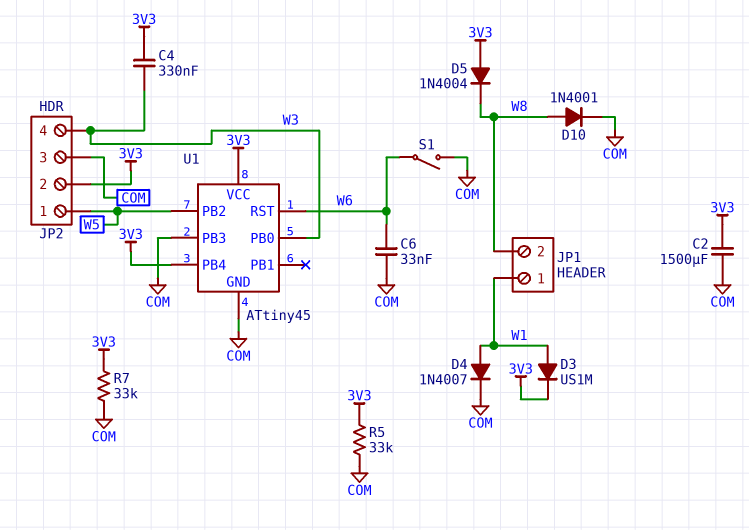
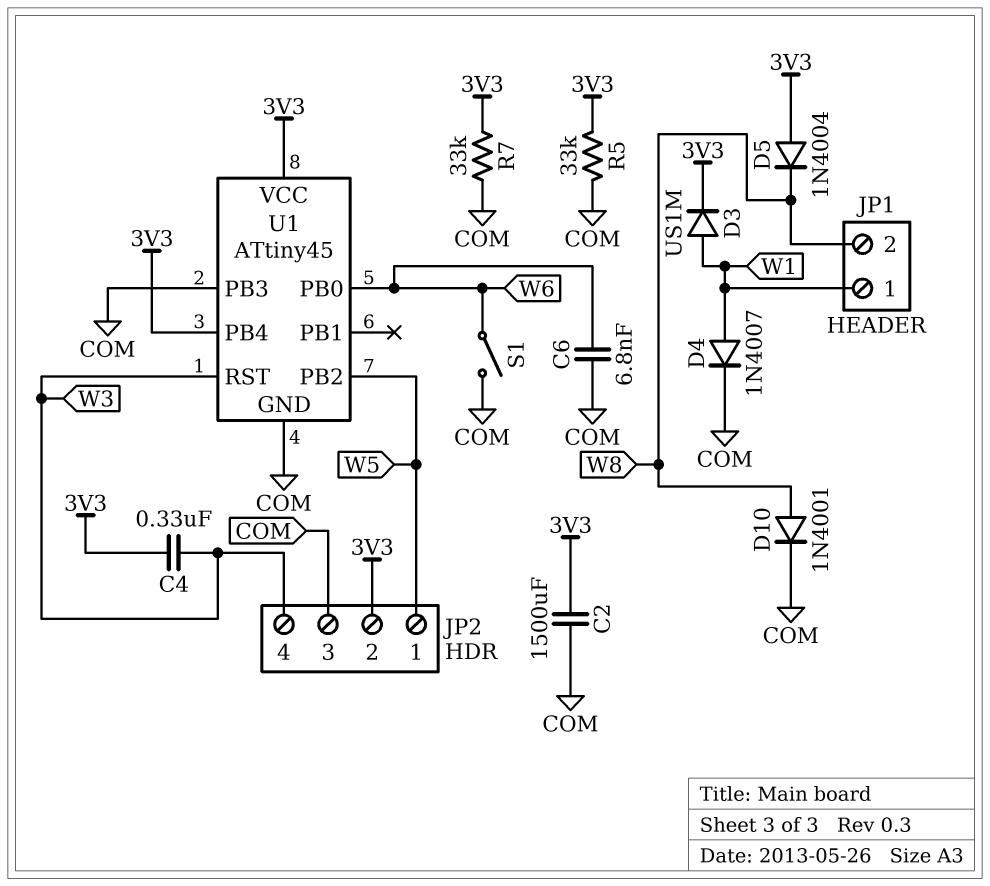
C6: 33nF (COM, W6) -> 6.8nF (COM, W6)
U1 pin PB0: W3 -> W6
U1 pin RST: W6 -> W3

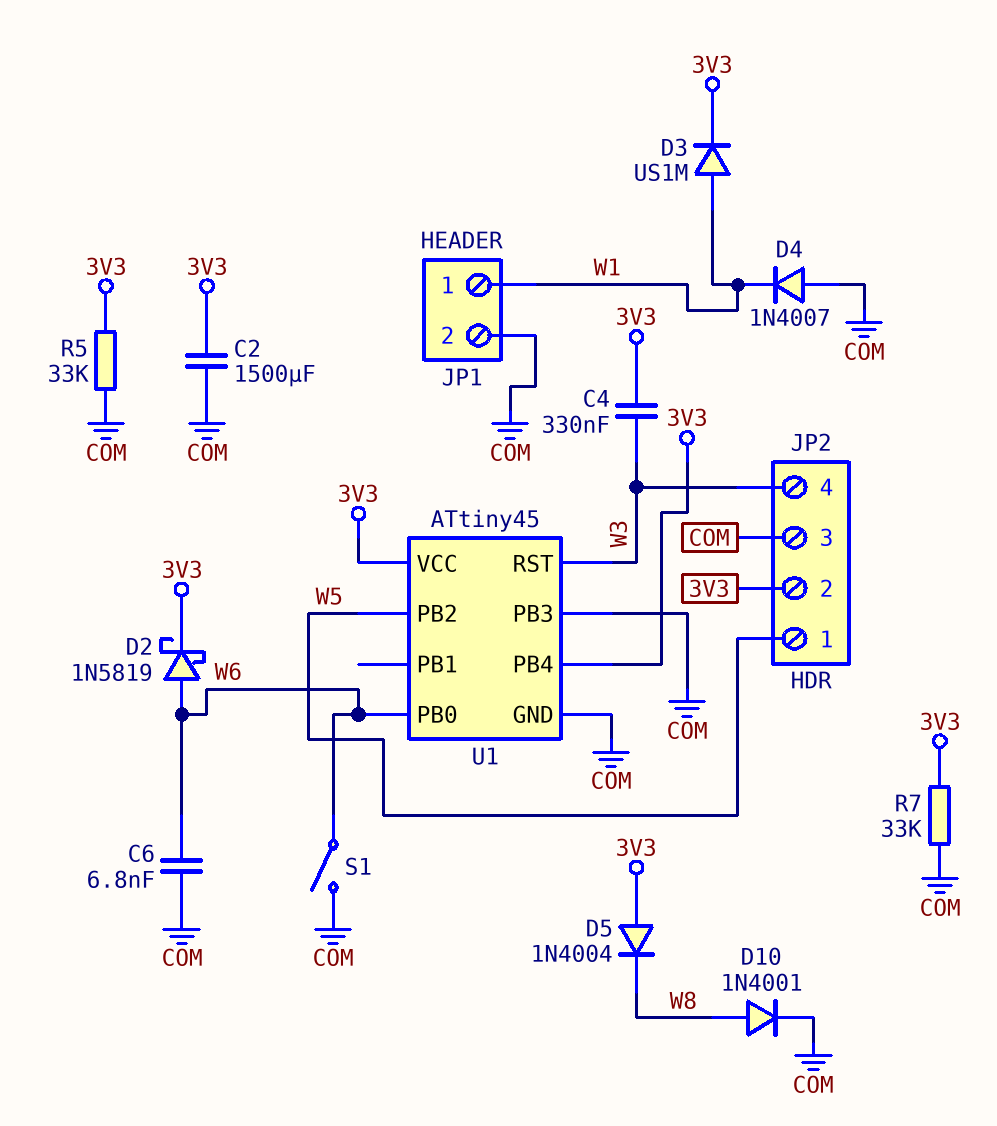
D2: none -> schottky 1N5819 (A W6, K 3V3)
D4: diode 1N4007 (A W1, K COM) -> diode 1N4007 (A COM, K W1)
JP1 pin 2: W8 -> COM

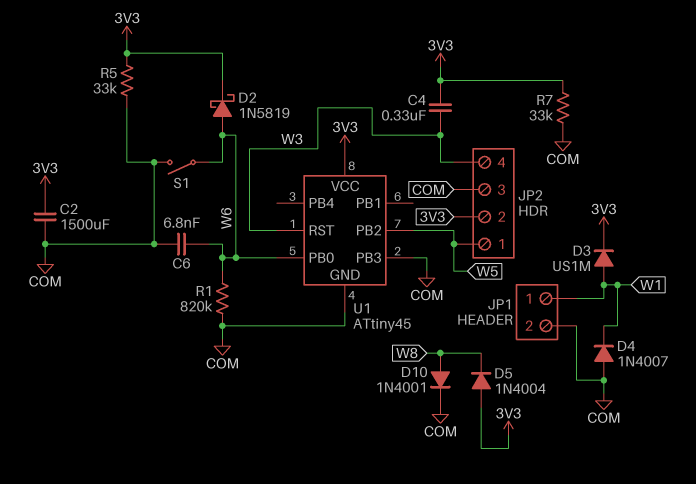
R1: none -> 820k (COM, W6)
U1 pin PB4: 3V3 -> none

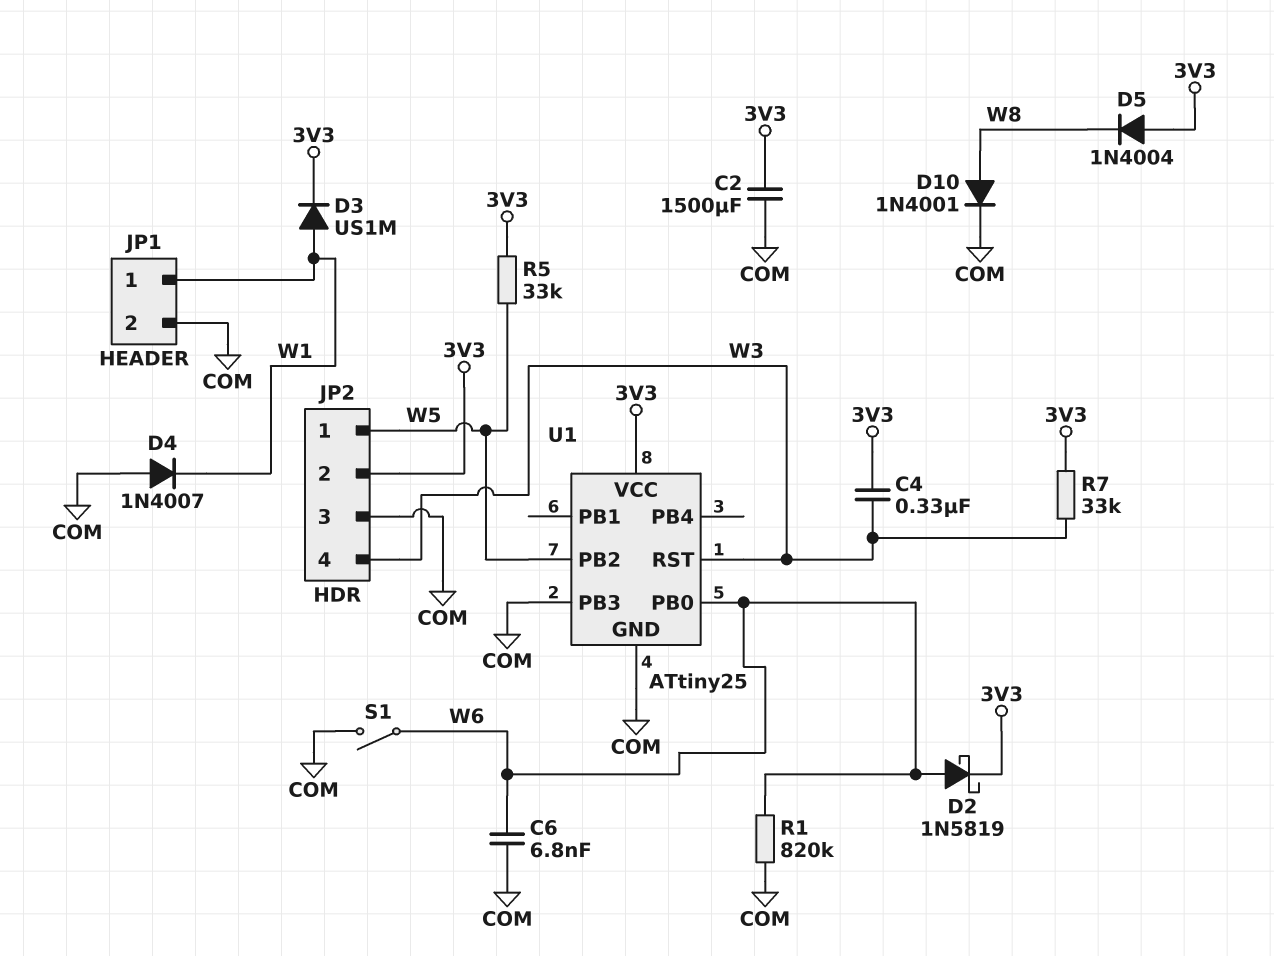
R5: 33k (3V3, COM) -> 33k (3V3, W5)
R7: 33k (3V3, COM) -> 33k (3V3, W3)
U1: ATtiny45 -> ATtiny25

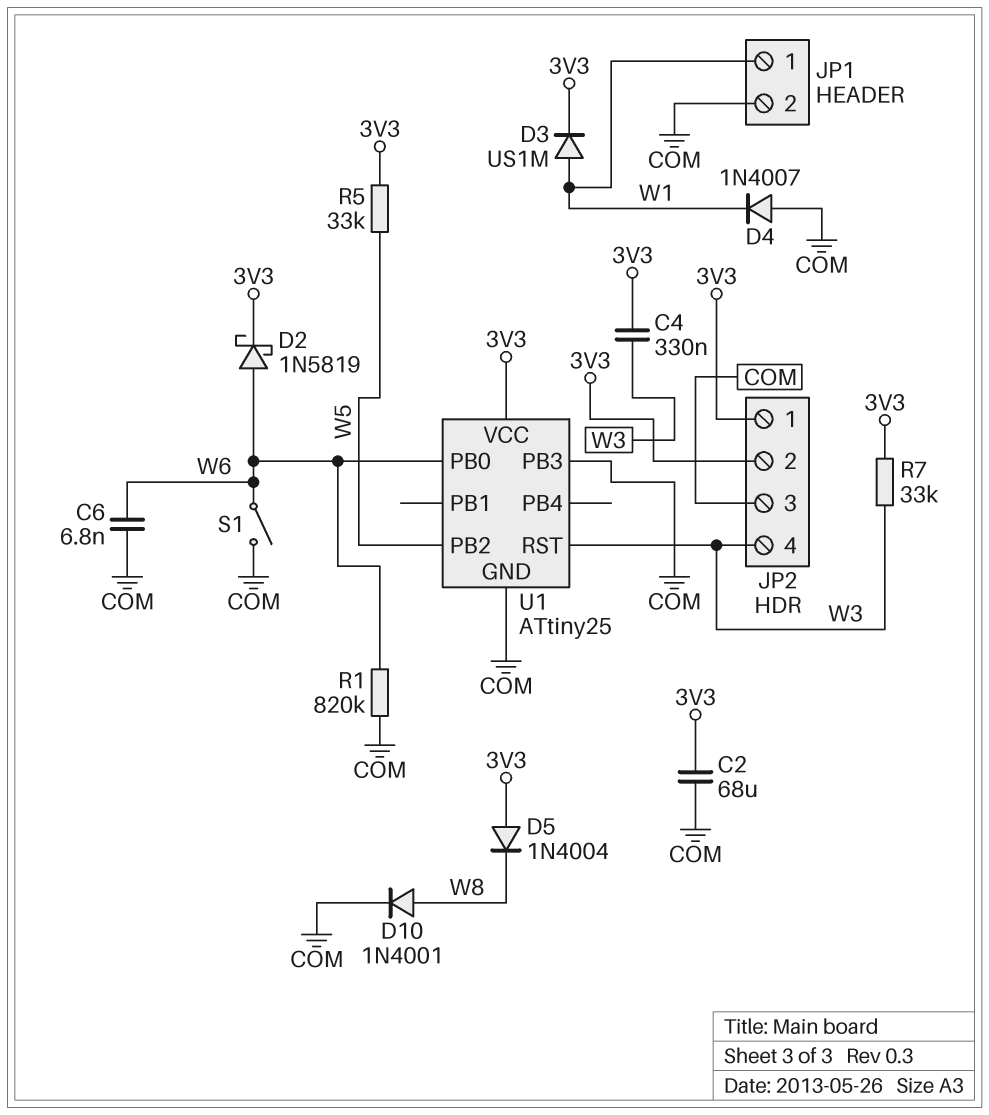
C2: 1500uF (3V3, COM) -> 68uF (3V3, COM)
JP2 pin 1: W5 -> 3V3

